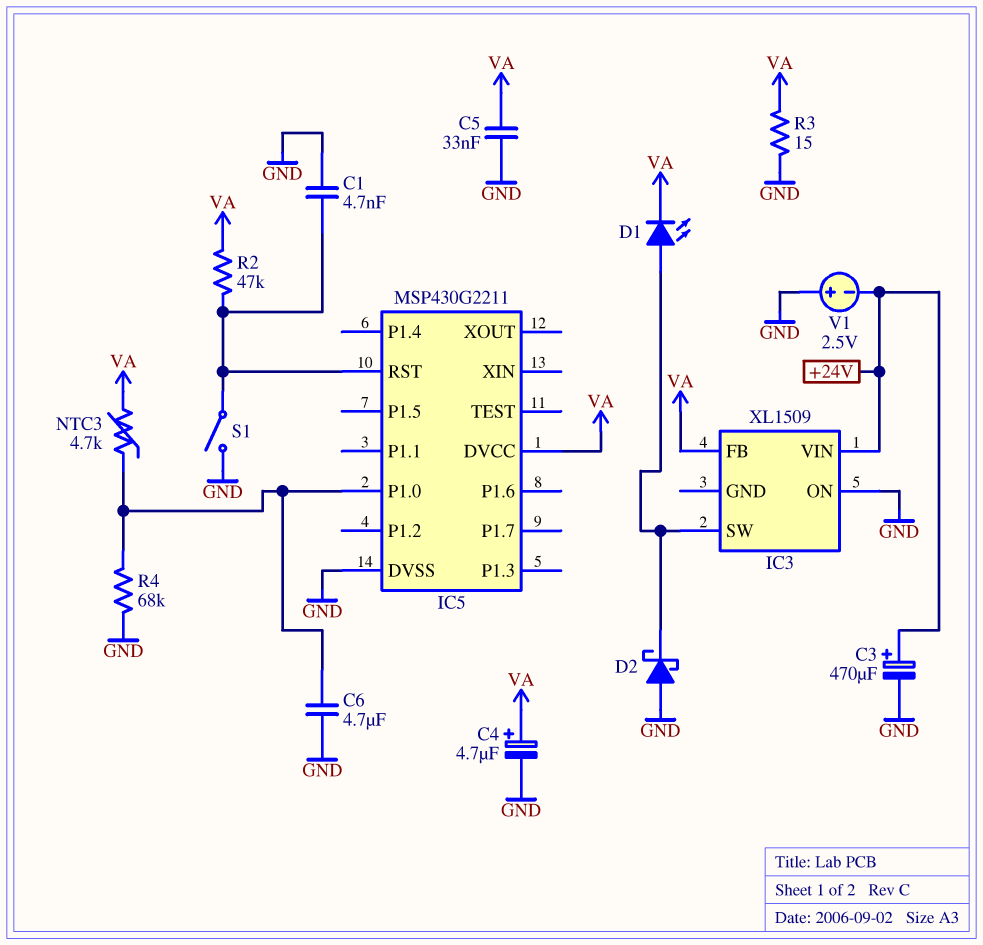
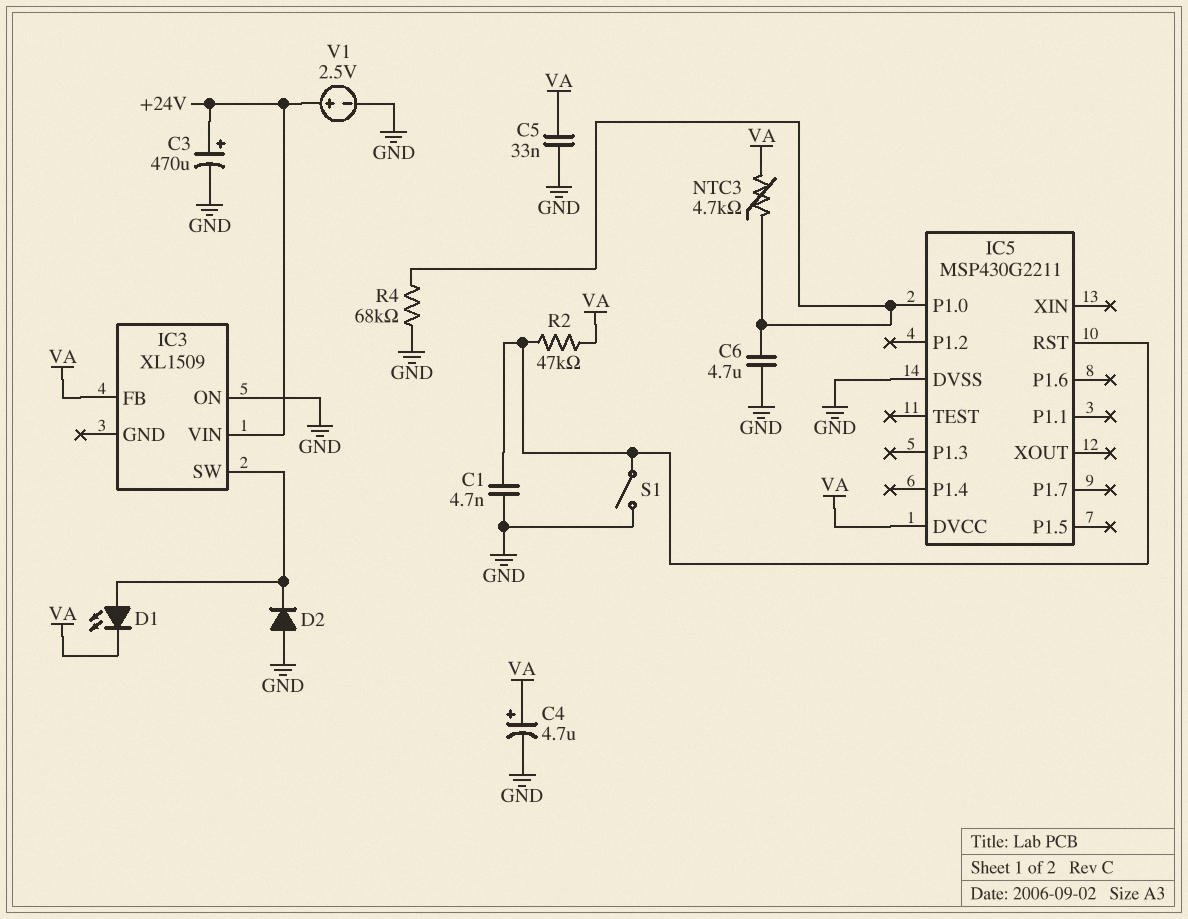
D2: schottky (A GND, K IC3/SW) -> diode (A GND, K IC3/SW)
R3: 15 (GND, VA) -> none
V1: 2.5V (plus GND, minus +24V) -> 2.5V (plus +24V, minus GND)

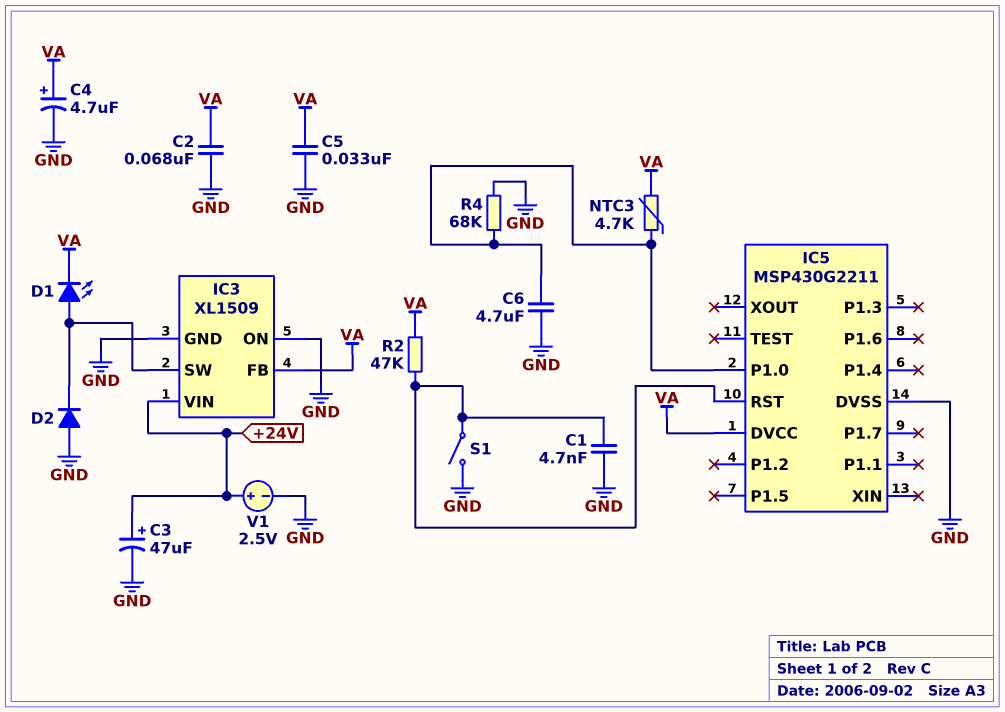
C2: none -> 68nF (GND, VA)
C3: 470uF (plus +24V, minus GND) -> 47uF (plus +24V, minus GND)
IC3 pin GND: none -> GND

